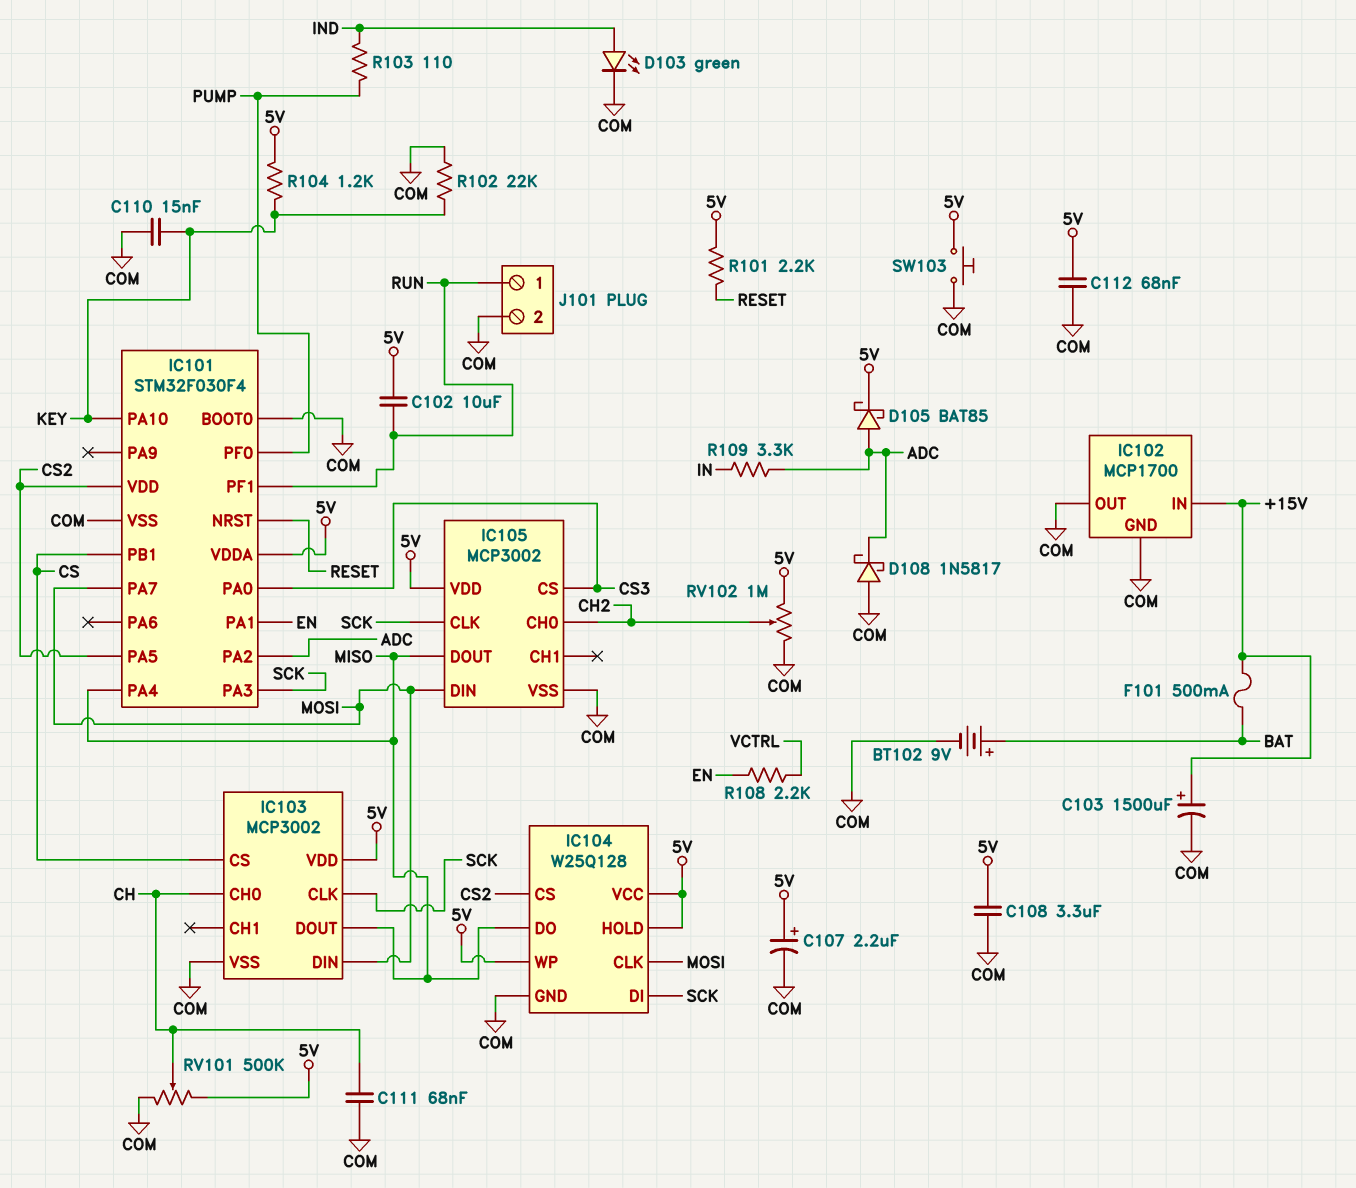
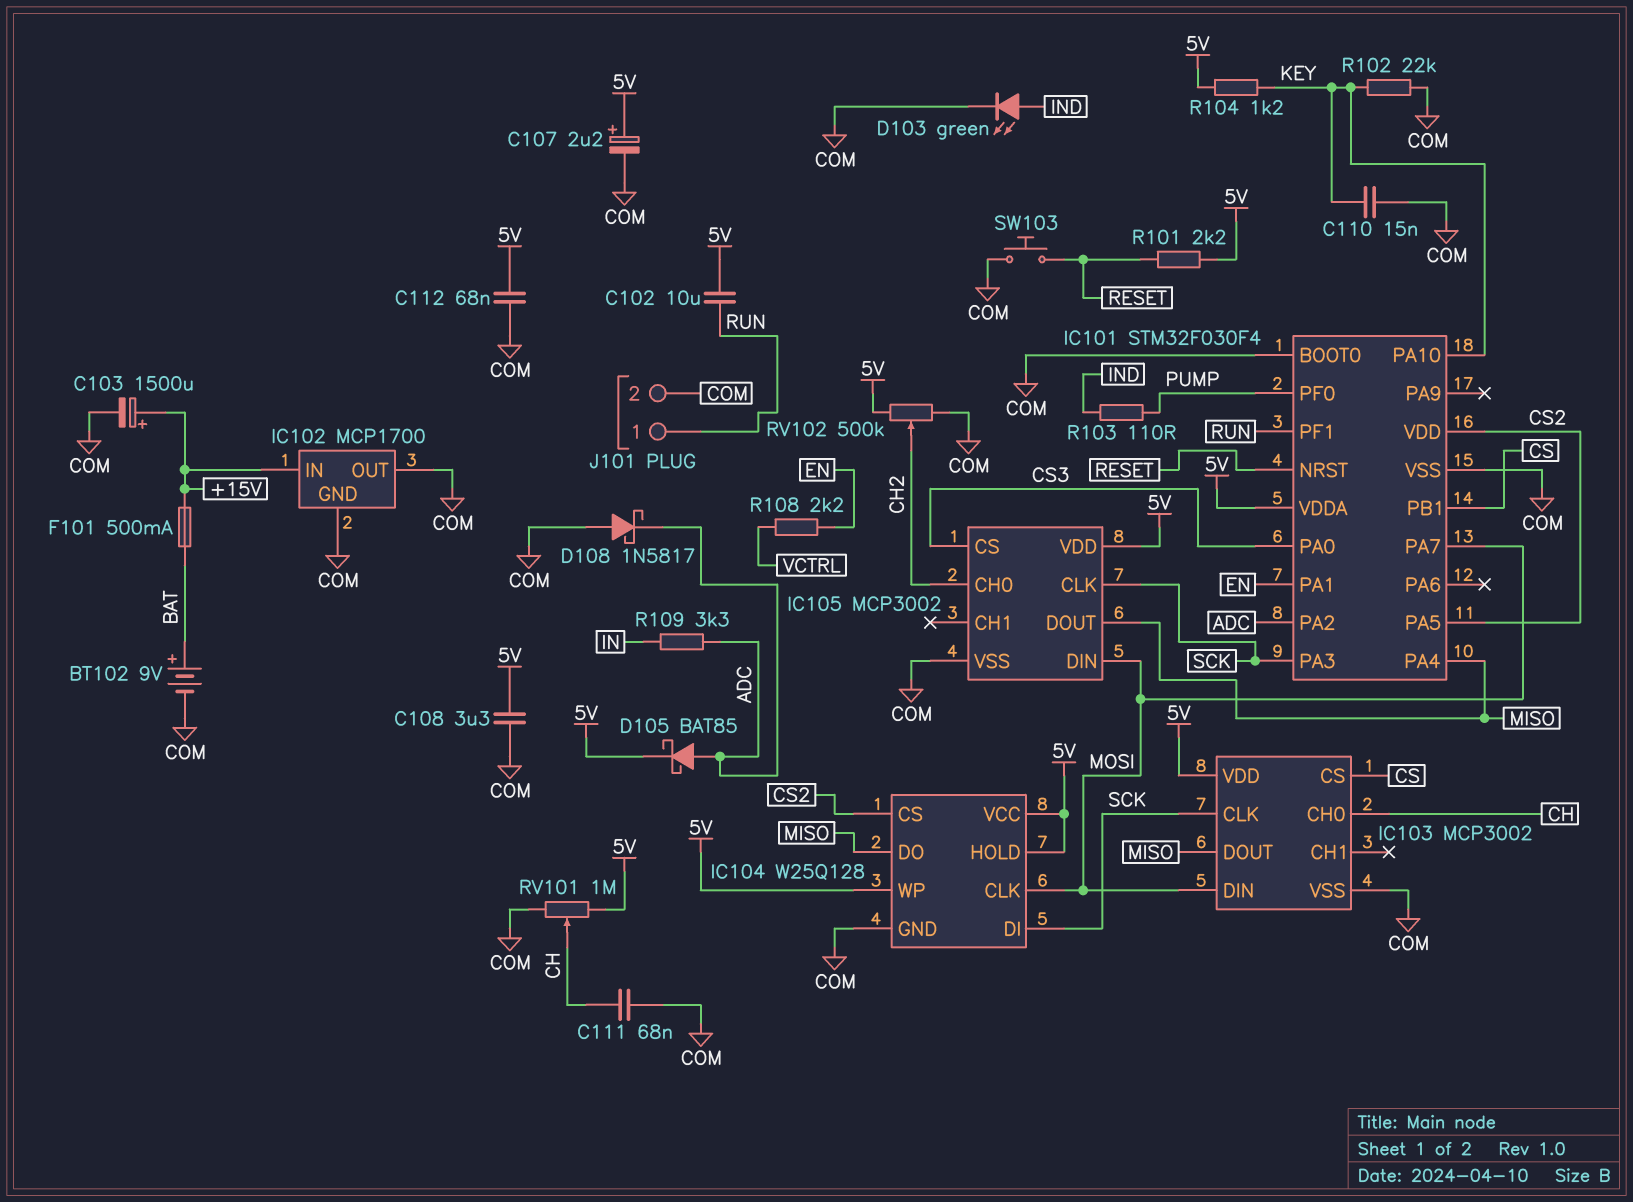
RV101: 500k (5V, COM, wiper CH) -> 1M (5V, COM, wiper CH)
RV102: 1M (5V, COM, wiper CH2) -> 500k (5V, COM, wiper CH2)
SW103: button (5V, COM) -> button (COM, RESET)

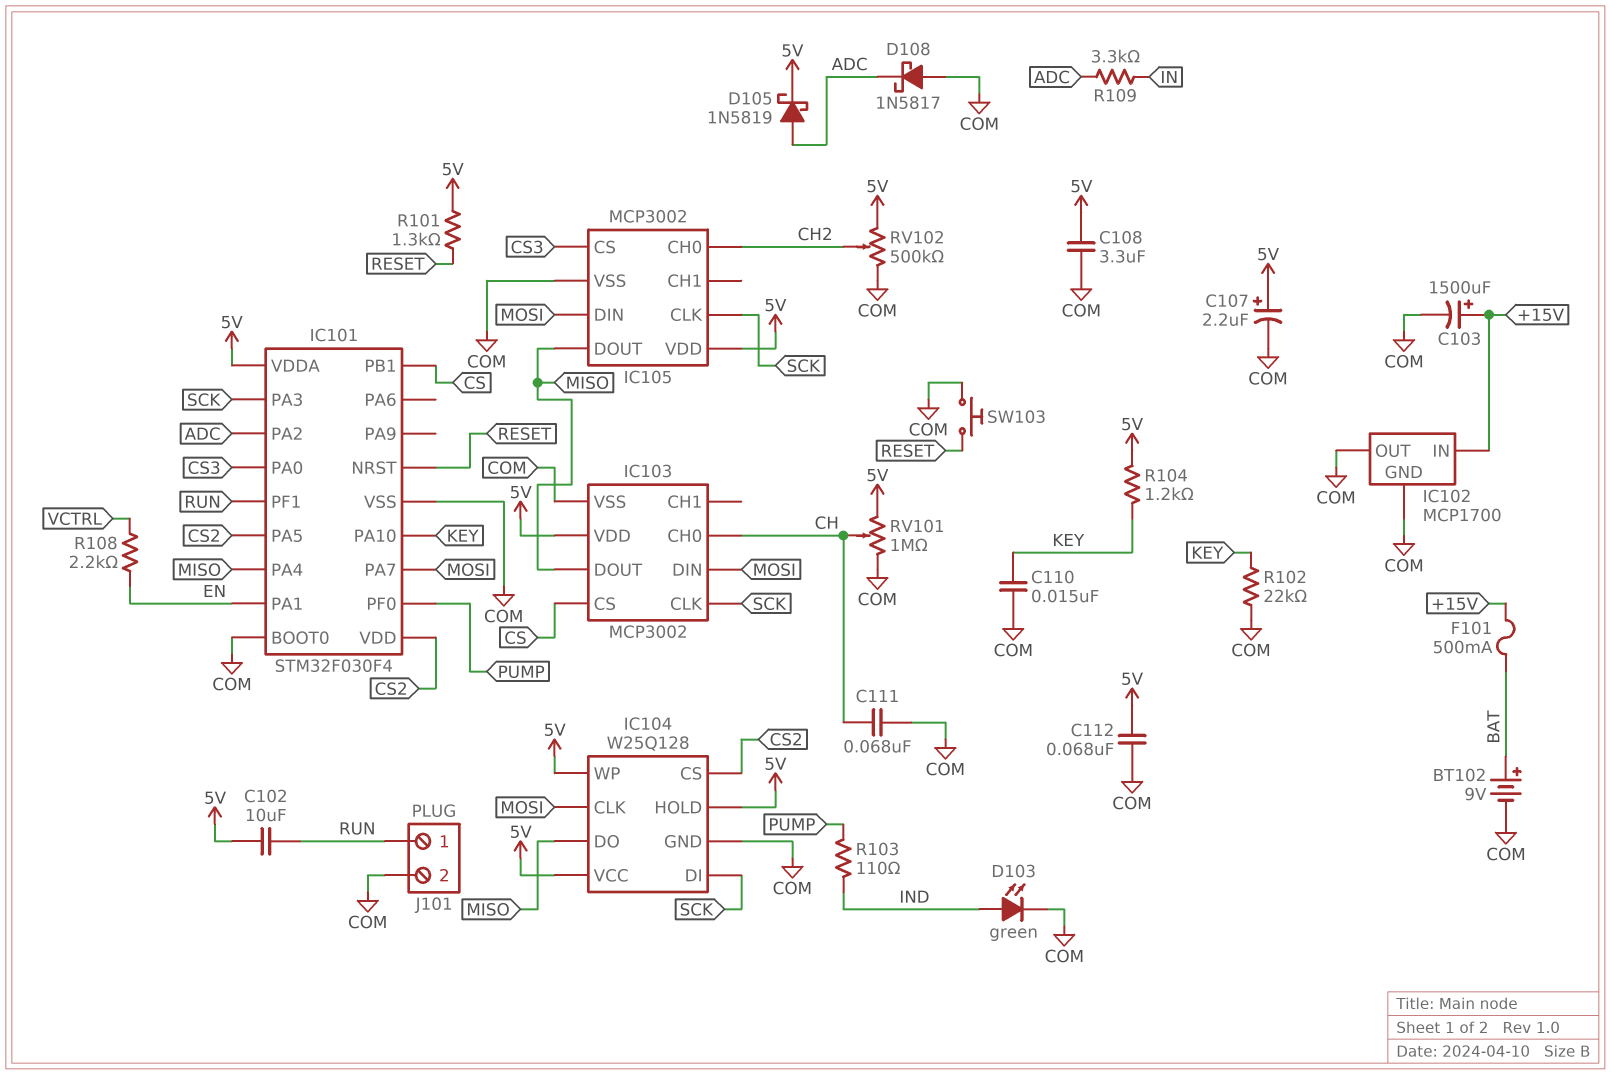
D105: schottky BAT85 (A ADC, K 5V) -> schottky 1N5819 (A ADC, K 5V)
R101: 2.2k (5V, RESET) -> 1.3k (5V, RESET)

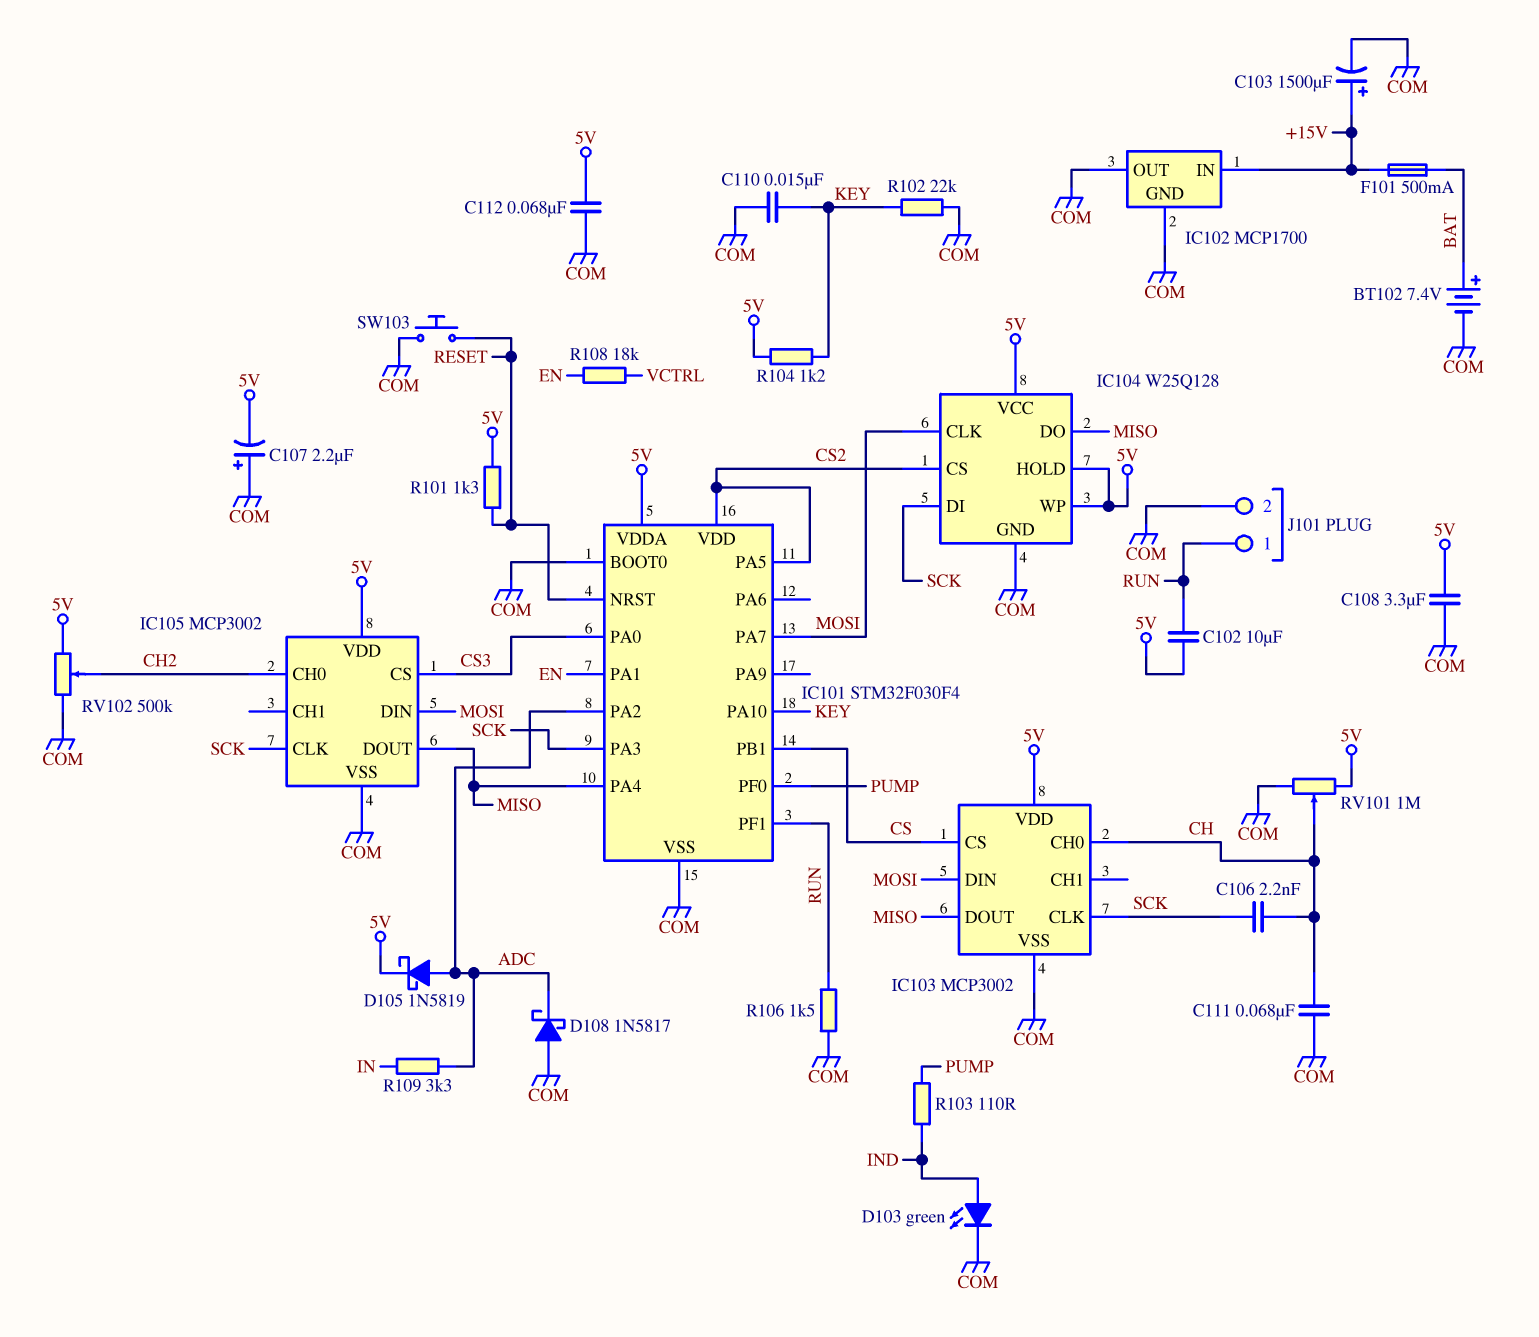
BT102: 9V (plus BAT, minus COM) -> 7.4V (plus BAT, minus COM)
C106: none -> 2.2nF (CH, SCK)
C107: 2.2uF (plus 5V, minus COM) -> 2.2uF (plus COM, minus 5V)
R106: none -> 1.5k (COM, RUN)
R108: 2.2k (EN, VCTRL) -> 18k (EN, VCTRL)

